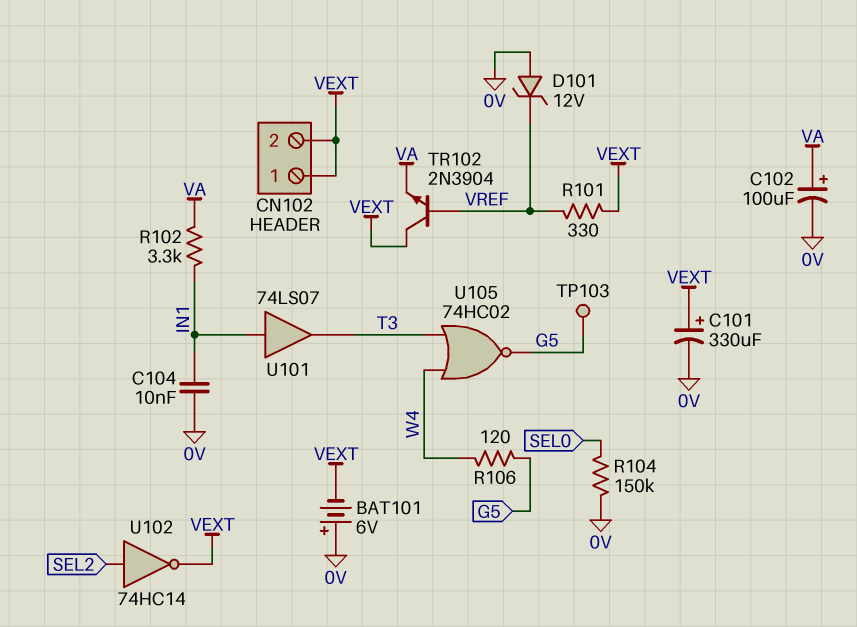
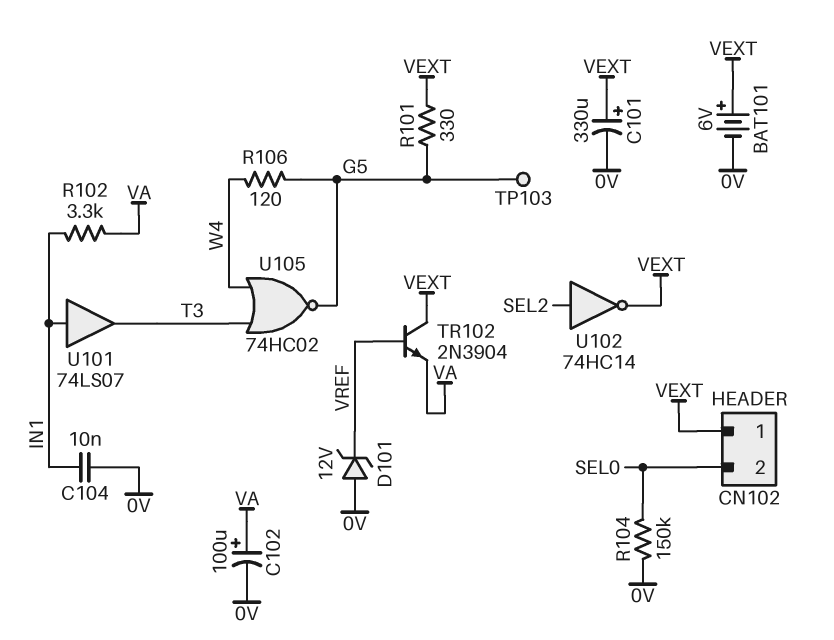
BAT101: 6V (plus 0V, minus VEXT) -> 6V (plus VEXT, minus 0V)
CN102 pin 2: VEXT -> SEL0
R101: 330 (VEXT, VREF) -> 330 (G5, VEXT)

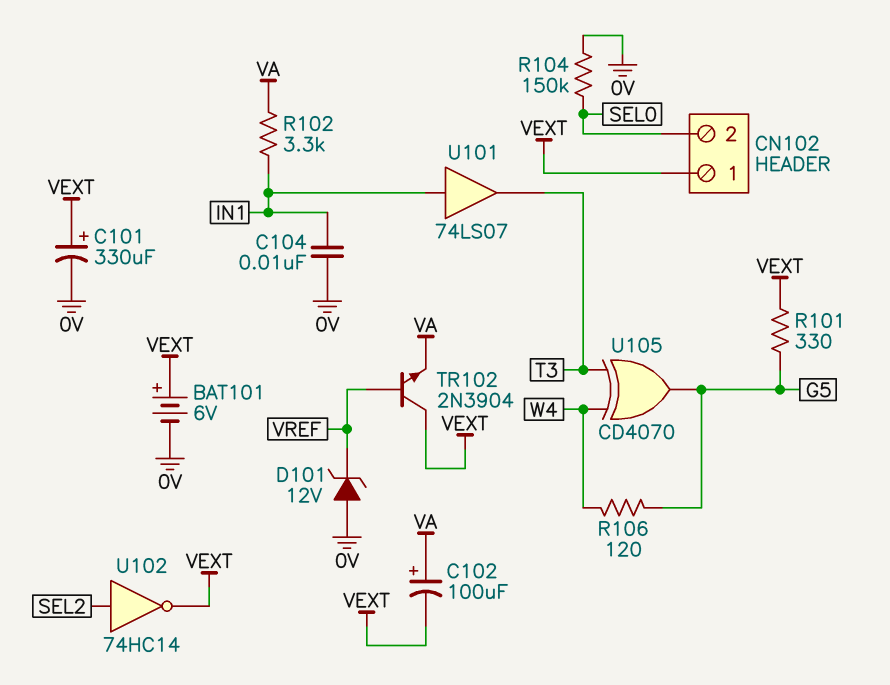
C102: 100uF (plus VA, minus 0V) -> 100uF (plus VA, minus VEXT)
TP103: test point (G5) -> none
U105: NOR 74HC02 (in T3, in W4, out G5) -> XOR CD4070 (in T3, in W4, out G5)

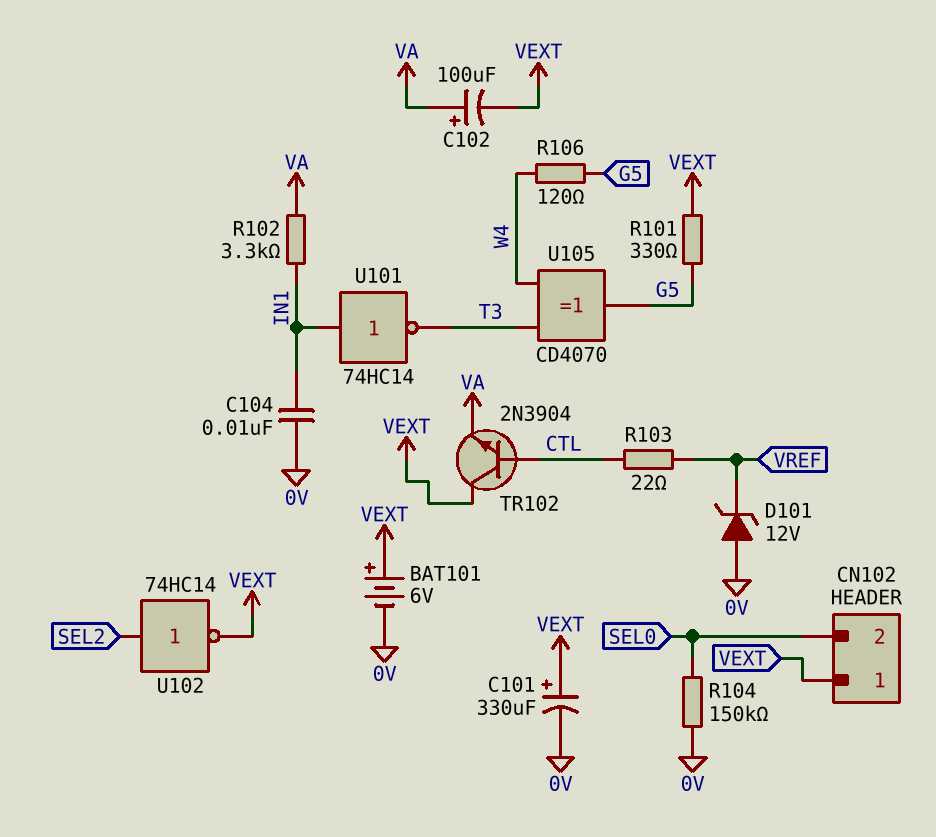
R103: none -> 22 (CTL, VREF)
TR102: NPN 2N3904 (B VREF, C VEXT, E VA) -> NPN 2N3904 (B CTL, C VEXT, E VA)
U101: buffer 74LS07 (in IN1, out T3) -> NOT 74HC14 (in IN1, out T3)

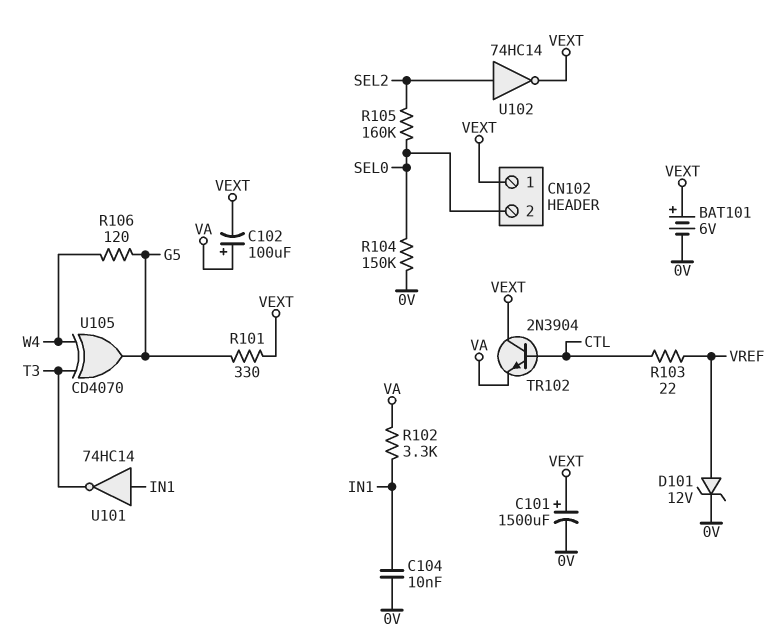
C101: 330uF (plus VEXT, minus 0V) -> 1500uF (plus VEXT, minus 0V)
D101: zener 12V (A 0V, K VREF) -> zener 12V (A VREF, K 0V)
R105: none -> 160k (SEL0, SEL2)

